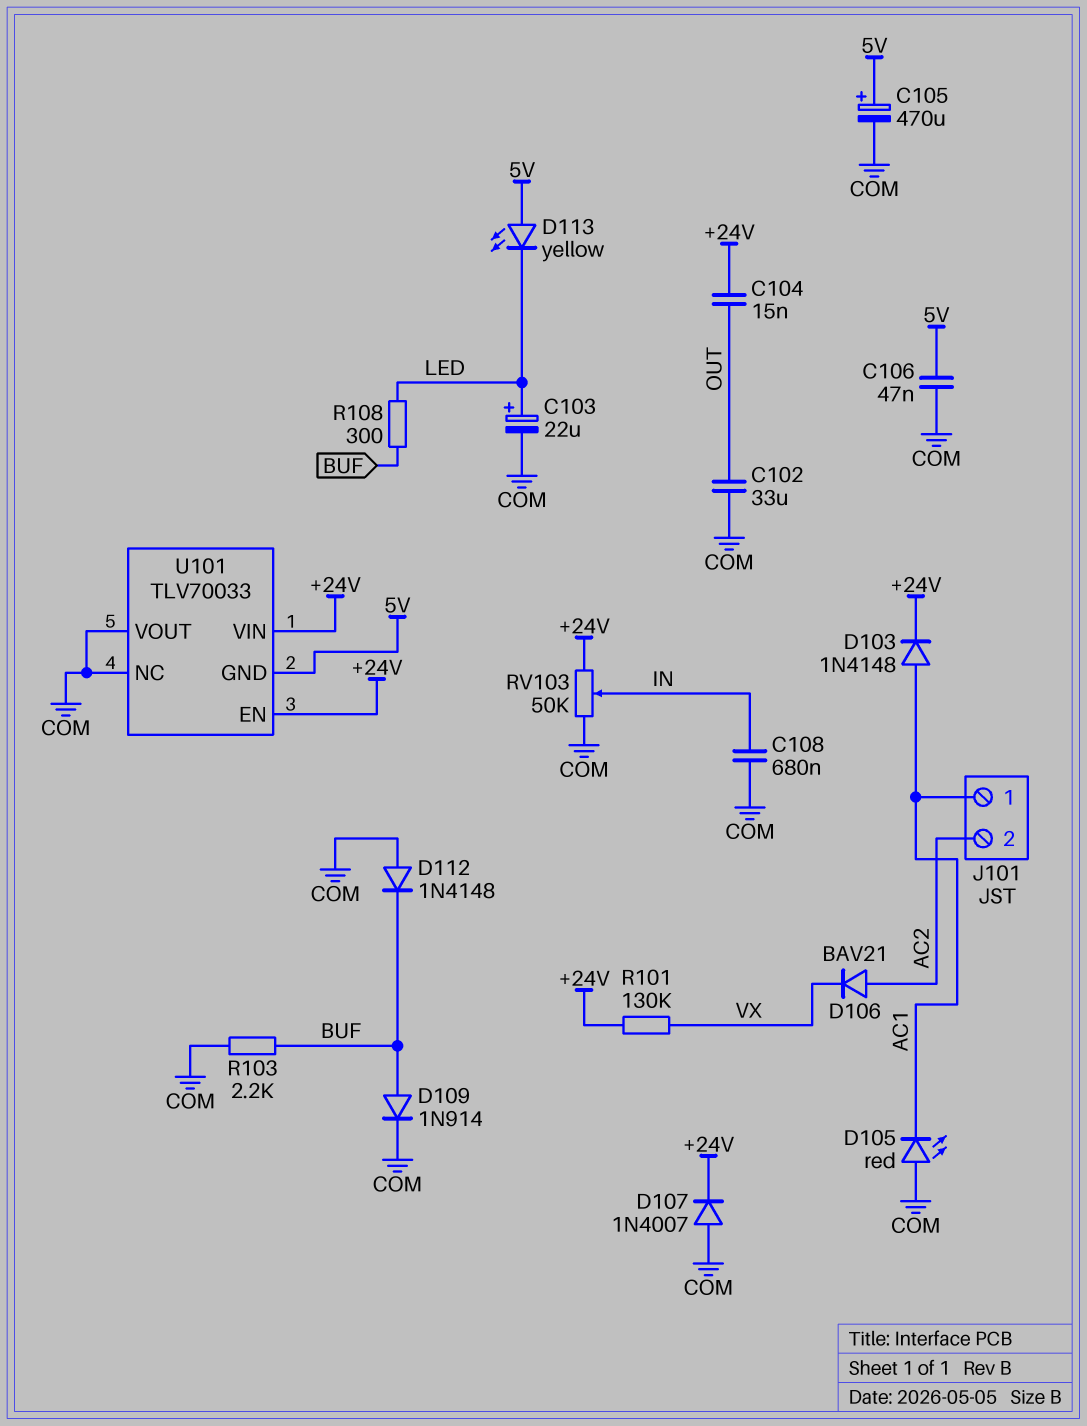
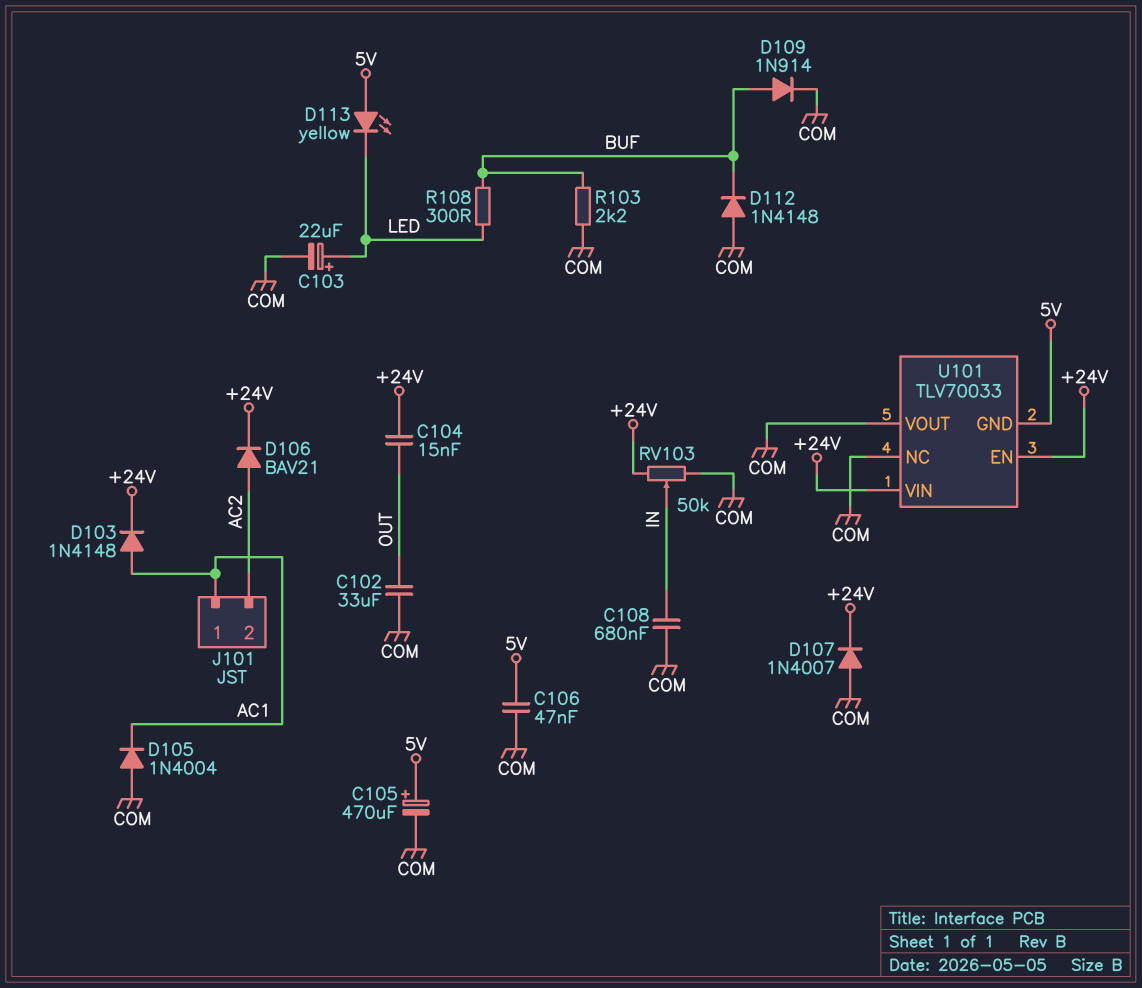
D105: LED red (A COM, K AC1) -> diode 1N4004 (A COM, K AC1)
D106: diode BAV21 (A AC2, K VX) -> diode BAV21 (A AC2, K +24V)
R101: 130k (+24V, VX) -> none

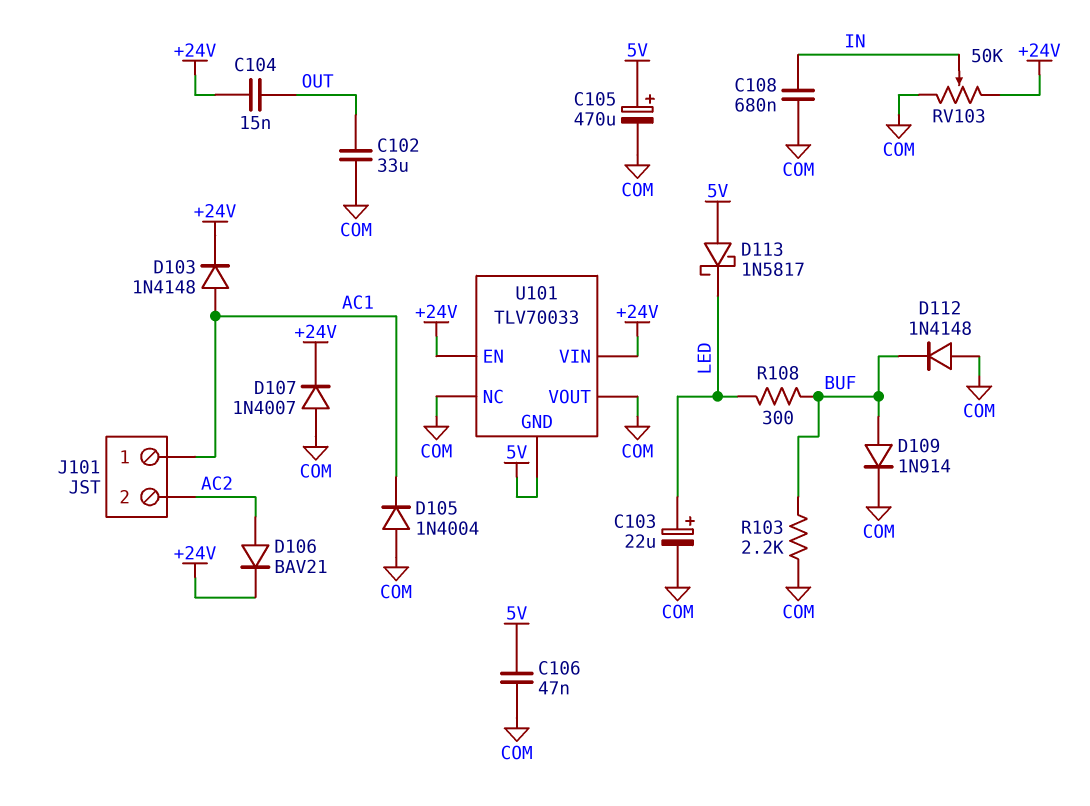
D113: LED yellow (A 5V, K LED) -> schottky 1N5817 (A 5V, K LED)

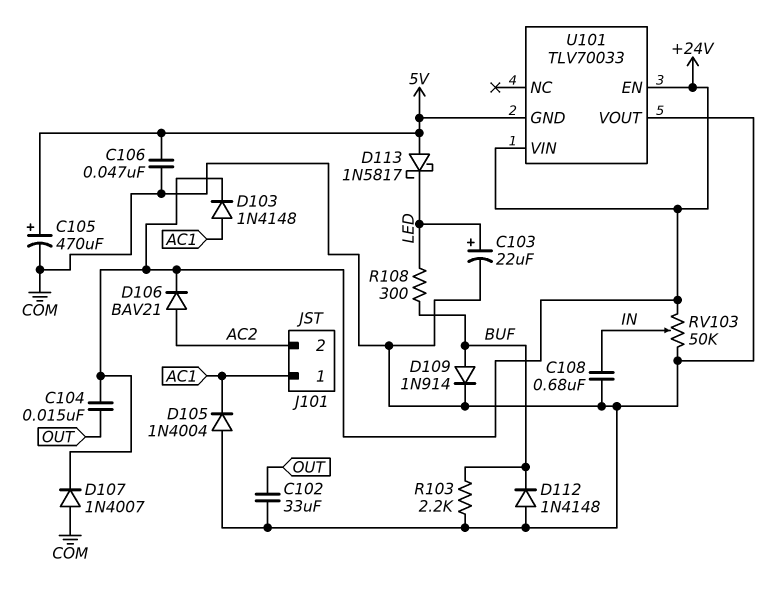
U101 pin NC: COM -> none

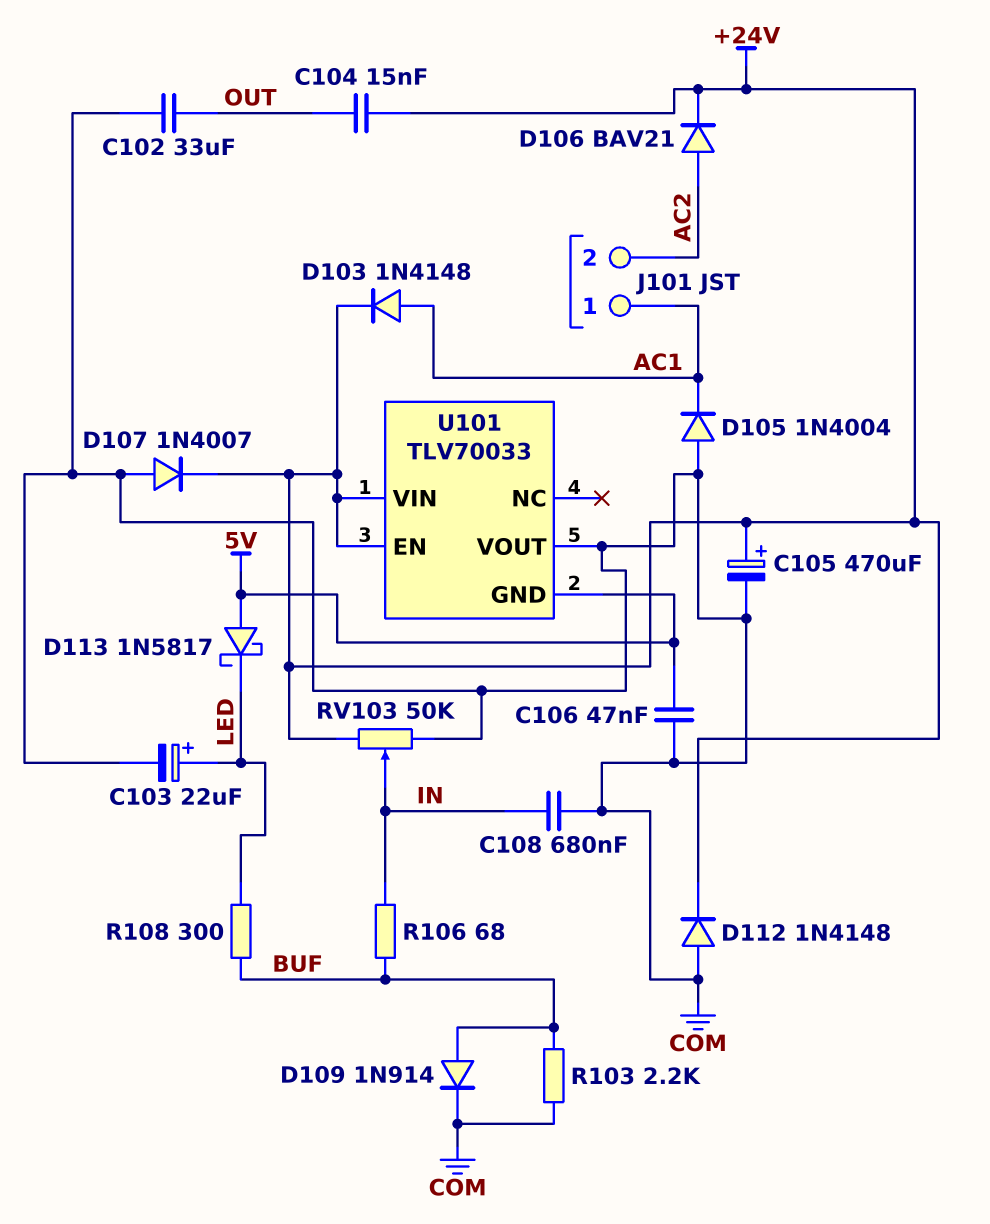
C105: 470uF (plus 5V, minus COM) -> 470uF (plus +24V, minus COM)
D112: diode 1N4148 (A COM, K BUF) -> diode 1N4148 (A COM, K +24V)
R106: none -> 68 (BUF, IN)

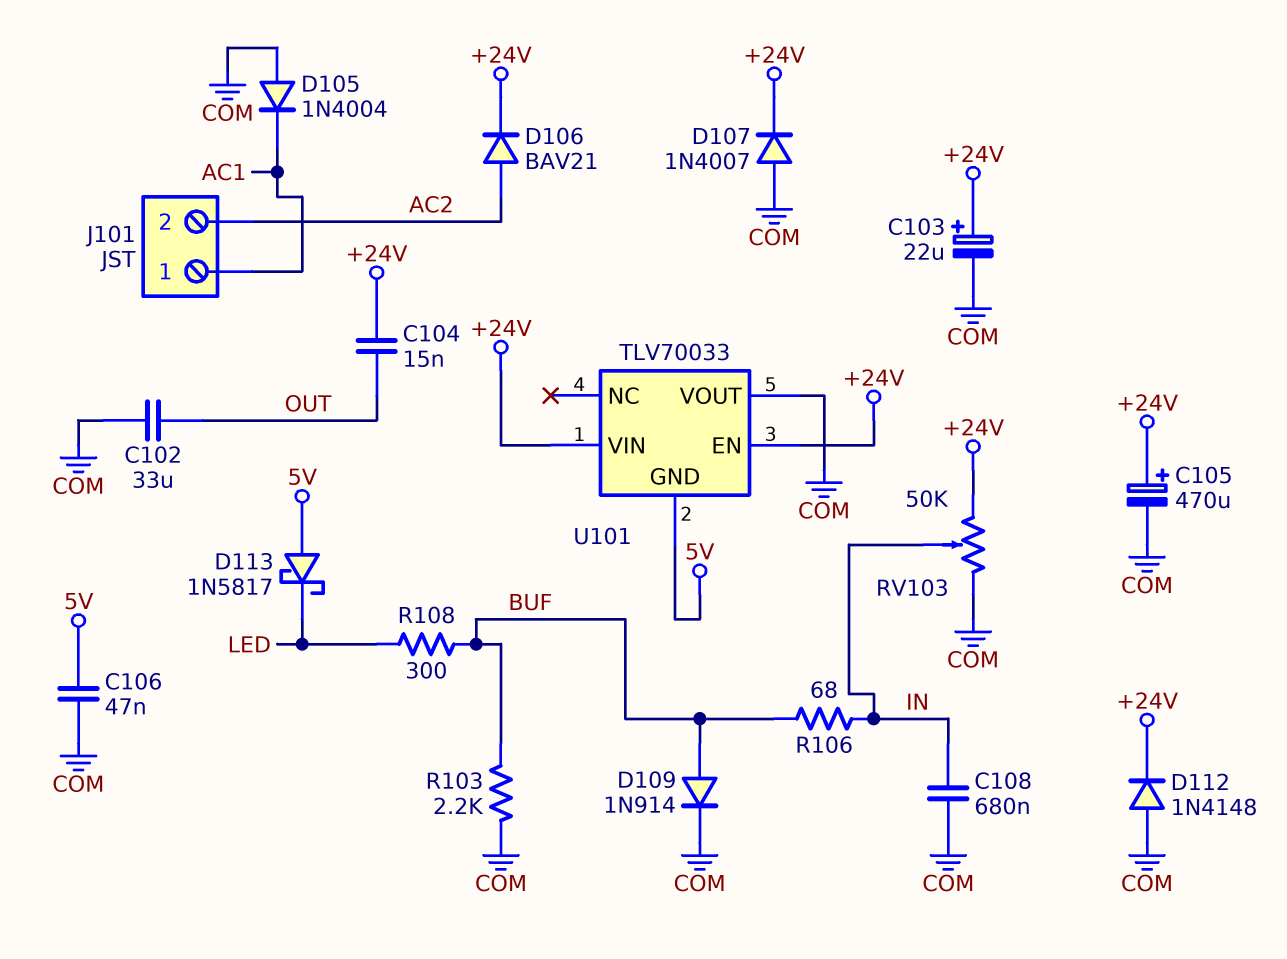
C103: 22uF (plus LED, minus COM) -> 22uF (plus +24V, minus COM)
D103: diode 1N4148 (A AC1, K +24V) -> none

